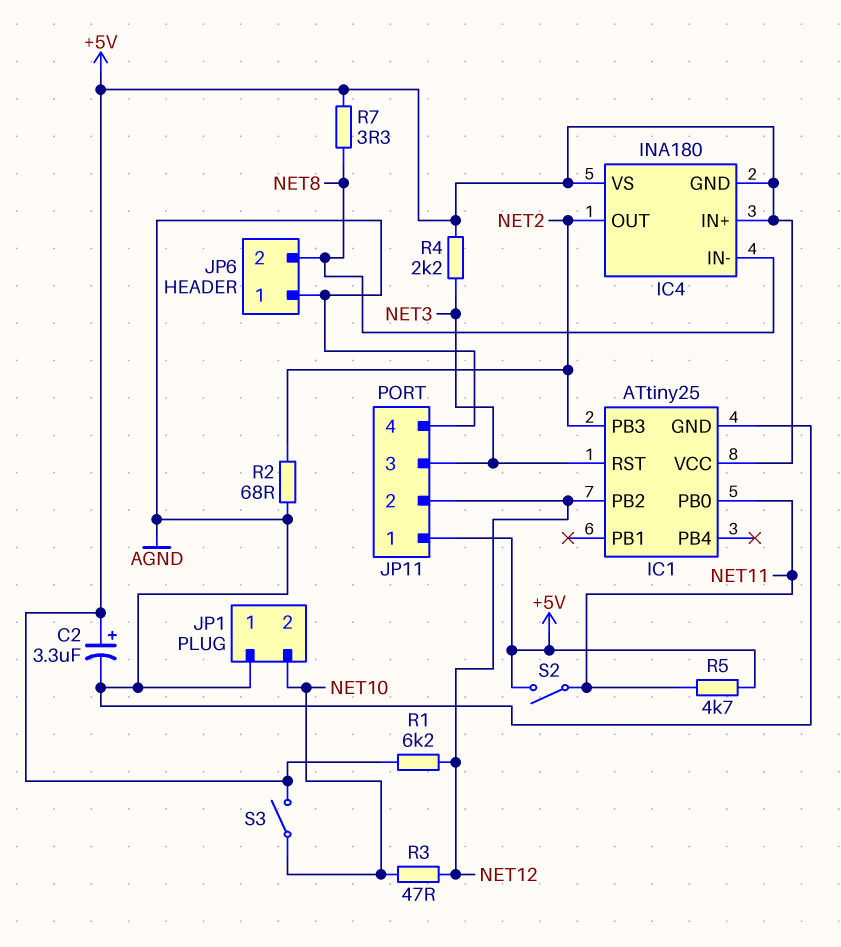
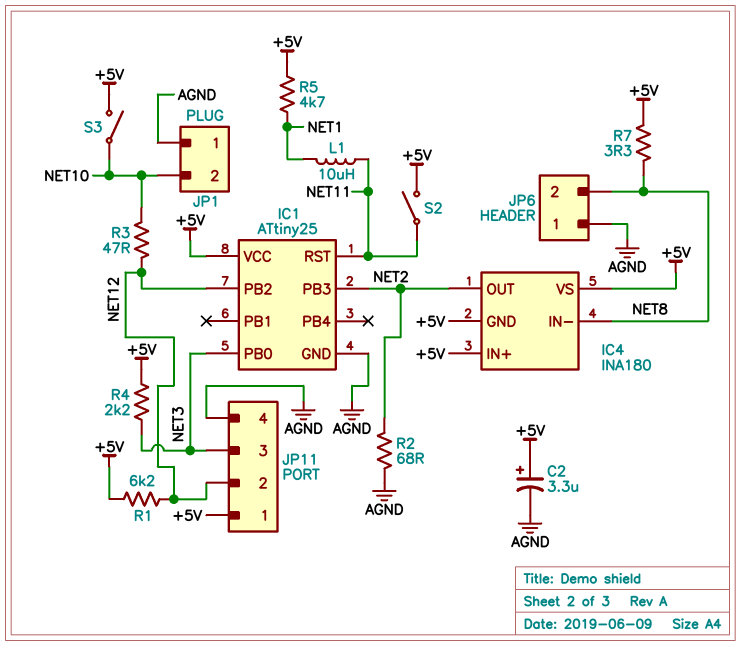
IC1 pin PB0: NET11 -> NET3
IC1 pin RST: NET3 -> NET11
L1: none -> 10uH (NET1, NET11)
R5: 4.7k (+5V, NET11) -> 4.7k (+5V, NET1)

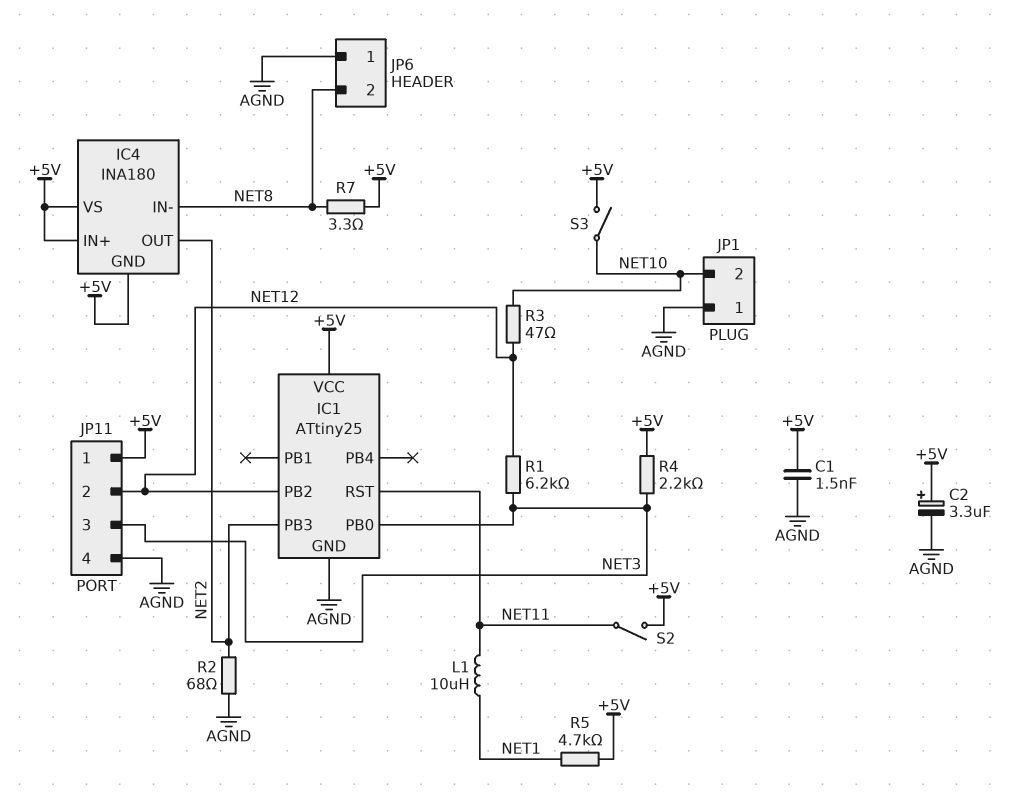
C1: none -> 1.5nF (+5V, AGND)
R1: 6.2k (+5V, NET12) -> 6.2k (NET3, NET12)

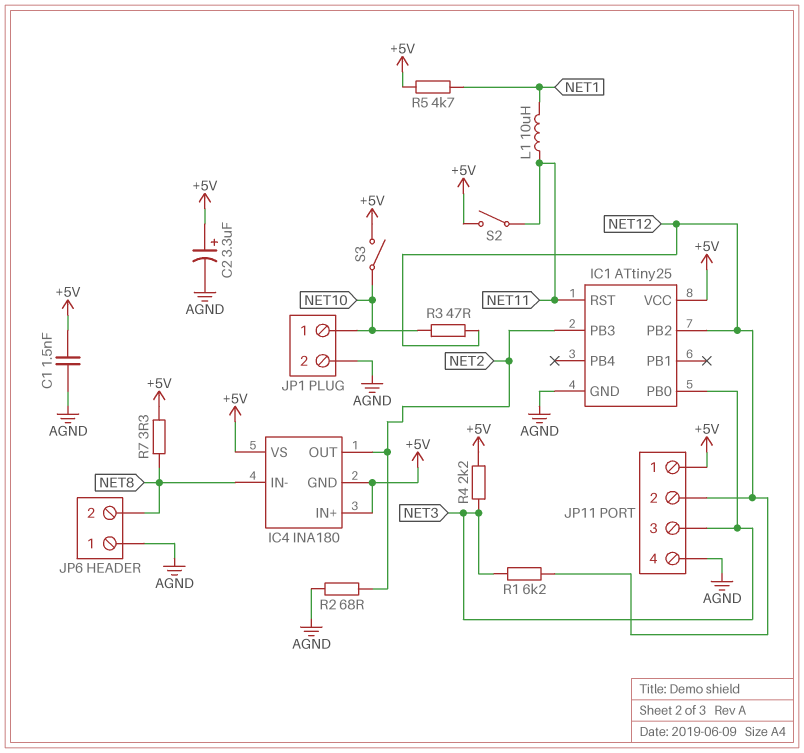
JP1 pin 1: AGND -> NET10
JP1 pin 2: NET10 -> AGND

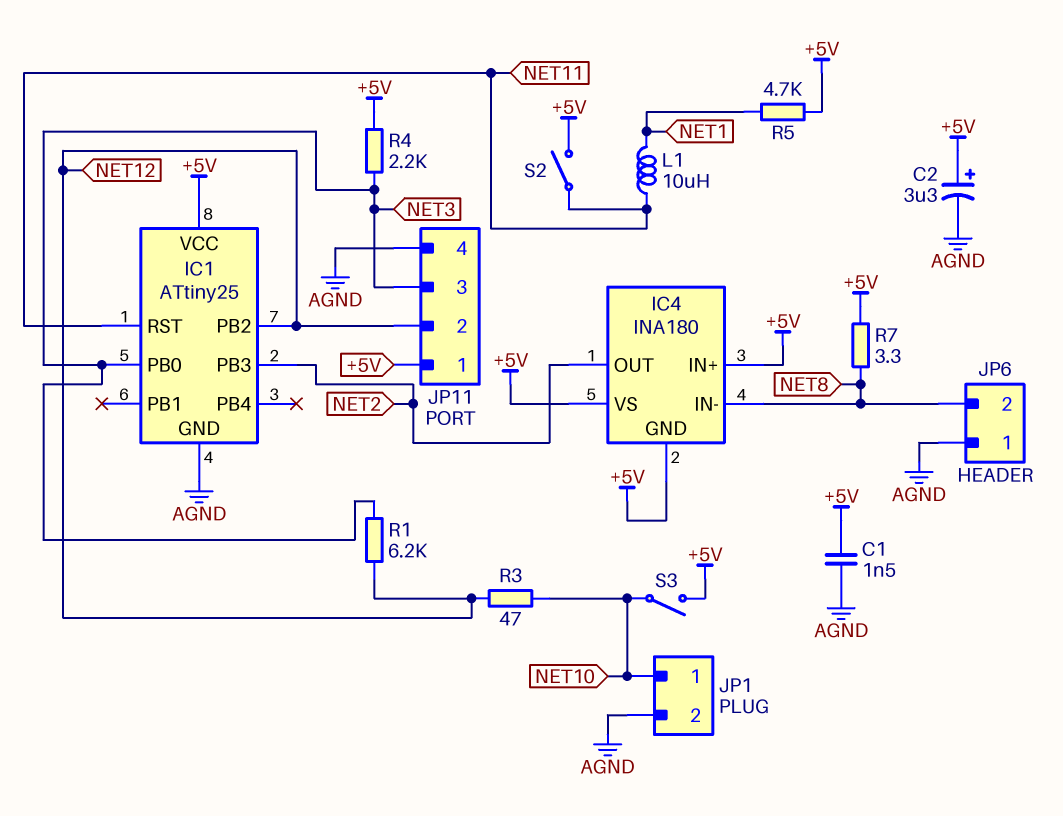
R2: 68 (AGND, NET2) -> none

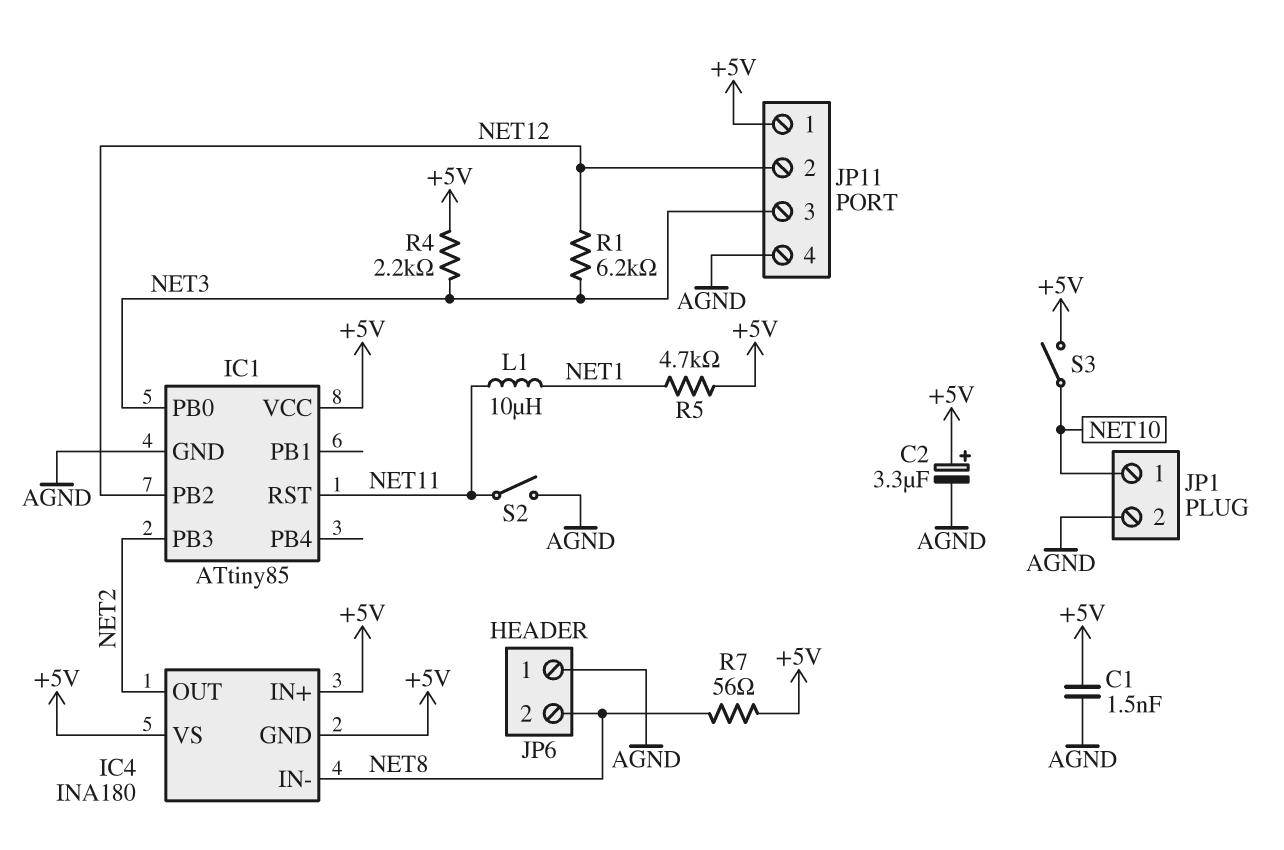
IC1: ATtiny25 -> ATtiny85
R3: 47 (NET10, NET12) -> none
R7: 3.3 (+5V, NET8) -> 56 (+5V, NET8)
S2: switch (+5V, NET11) -> switch (AGND, NET11)

